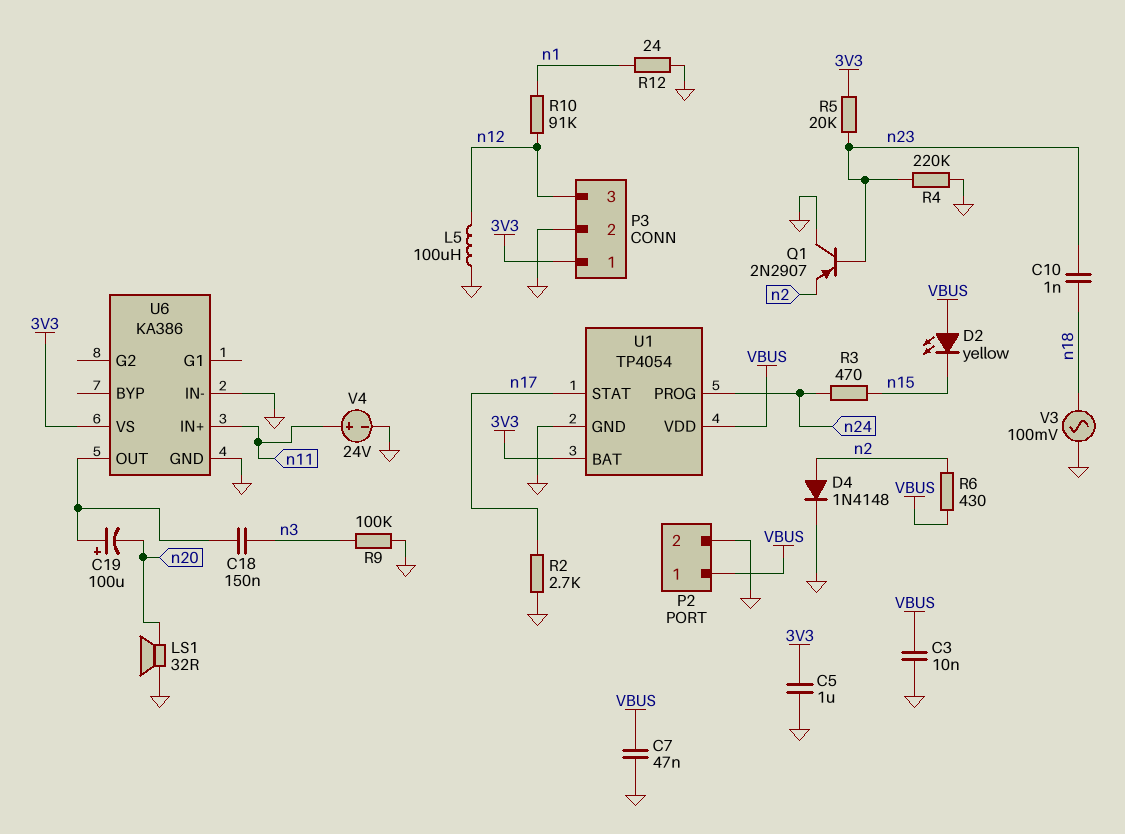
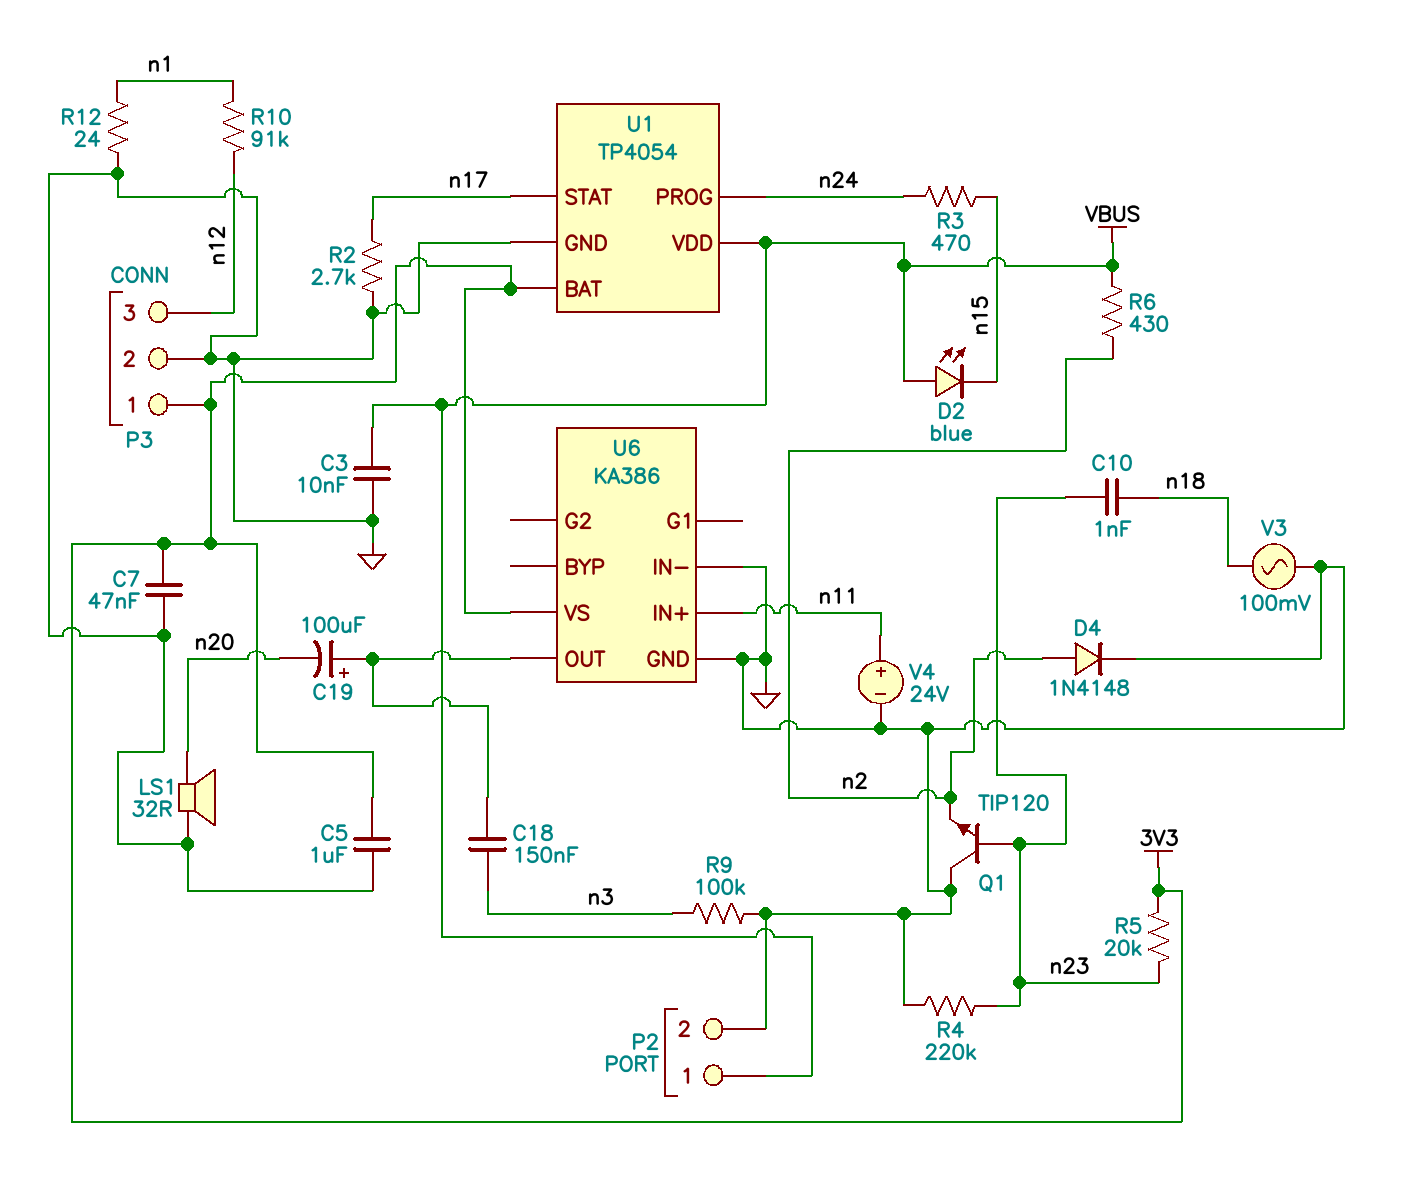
C7: 47nF (GND, VBUS) -> 47nF (3V3, GND)
D2: LED yellow (A VBUS, K n15) -> LED blue (A VBUS, K n15)
L5: 100uH (GND, n12) -> none
Q1: PNP 2N2907 (B n23, C GND, E n2) -> NPN TIP120 (B n23, C GND, E n2)

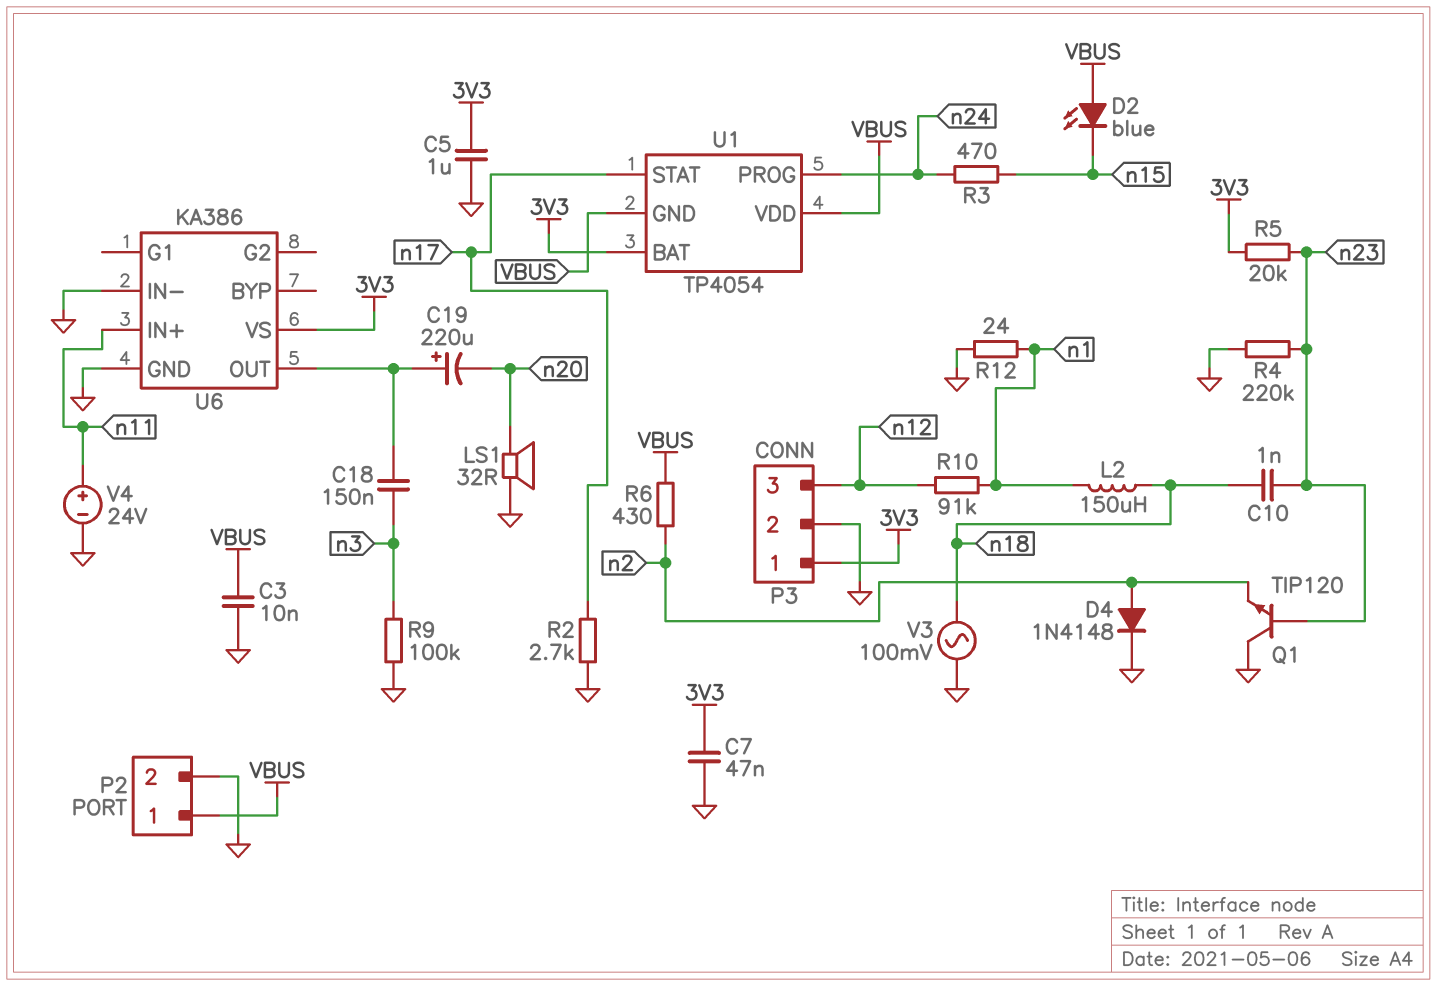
C19: 100uF (plus U6/OUT, minus n20) -> 220uF (plus U6/OUT, minus n20)
L2: none -> 150uH (n1, n18)
U1 pin GND: GND -> VBUS

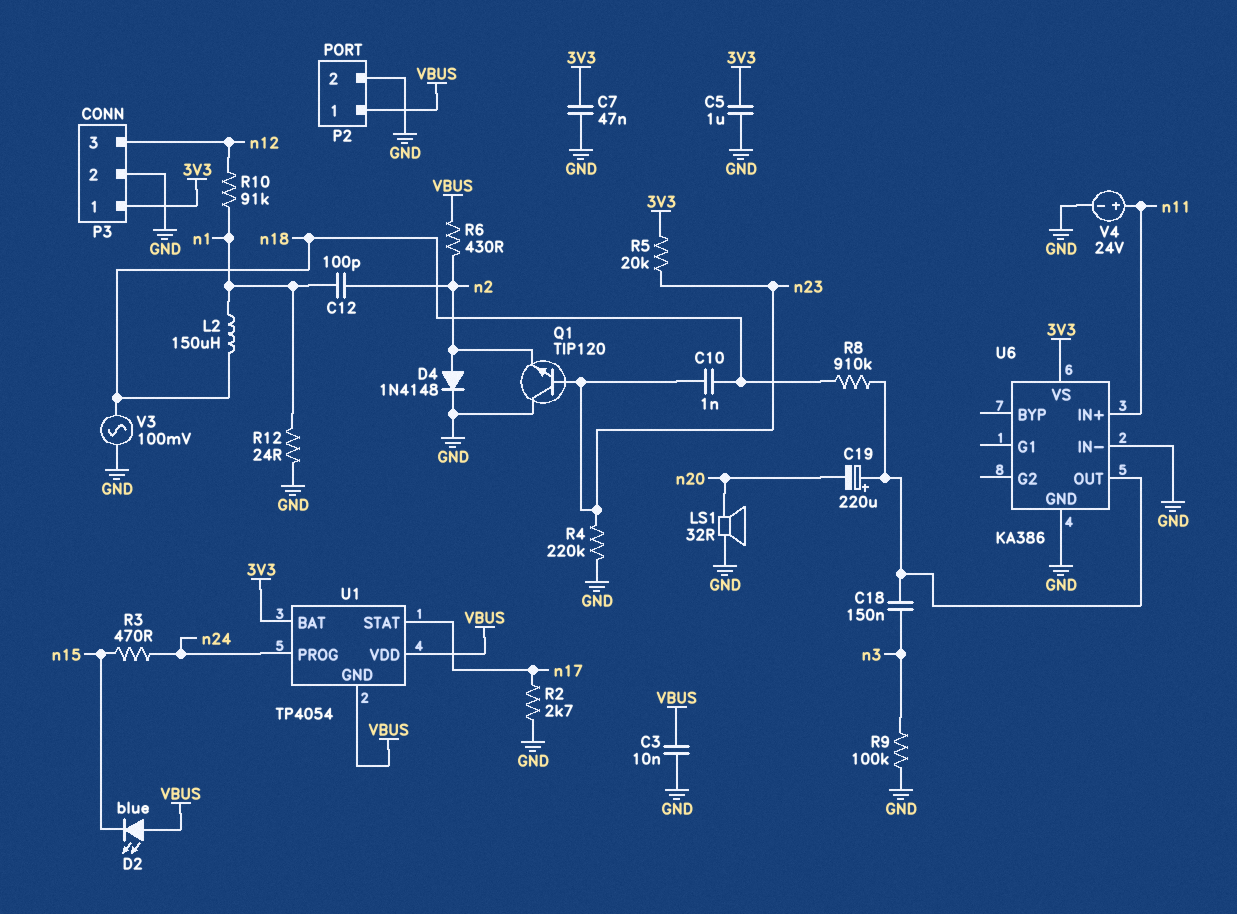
C12: none -> 100pF (n1, n2)
R8: none -> 910k (U6/OUT, n18)

